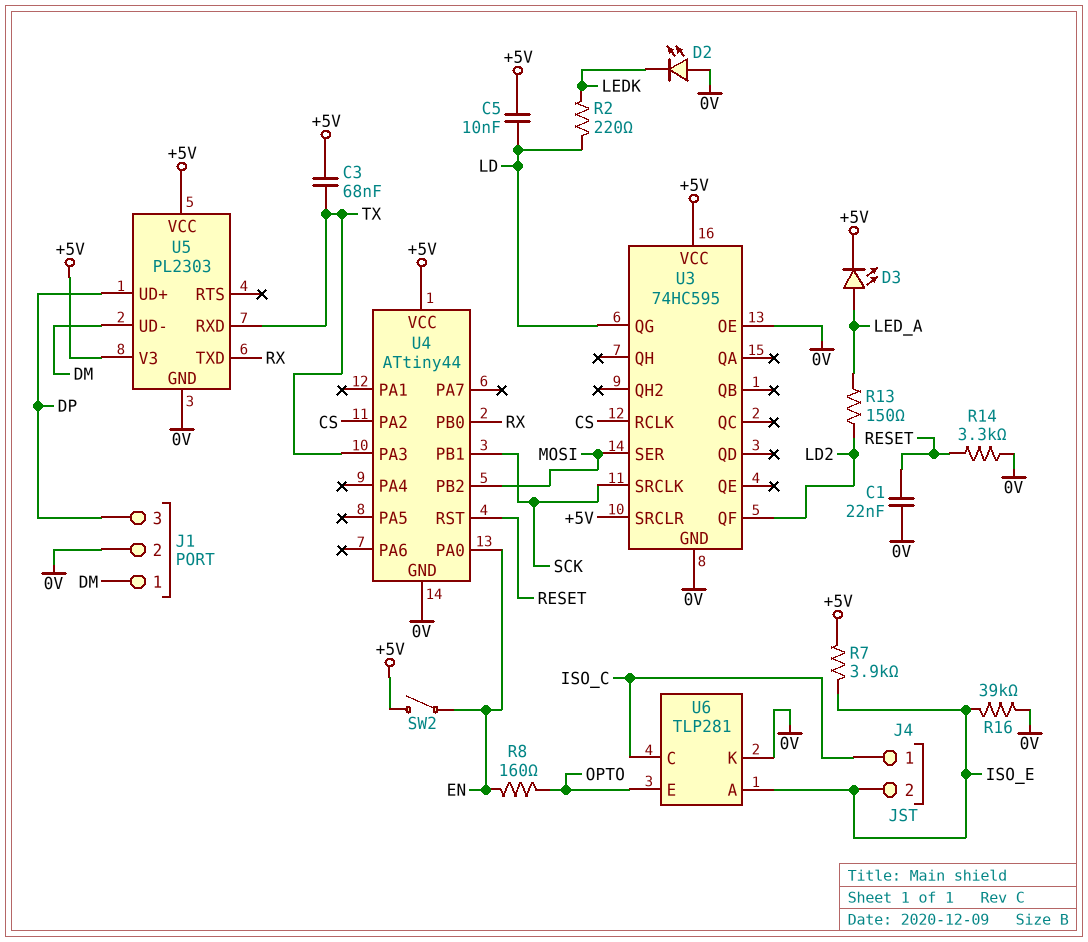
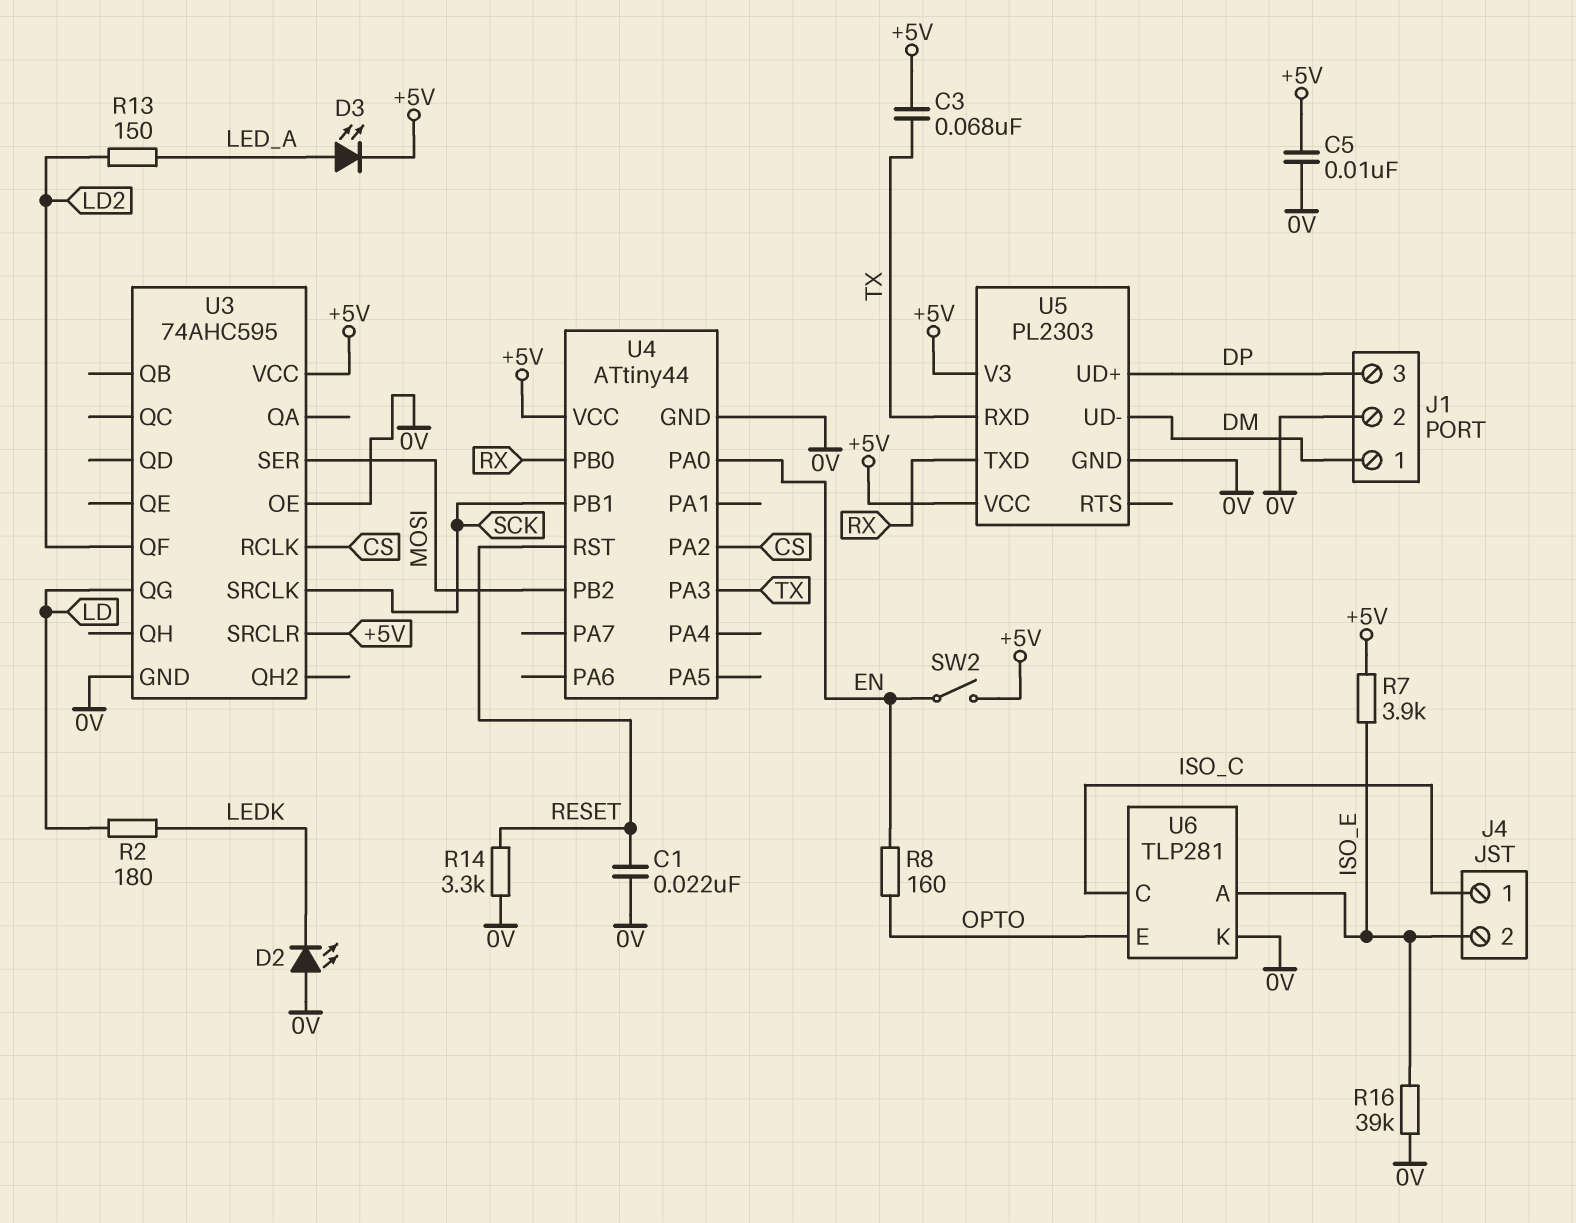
C5: 10nF (+5V, LD) -> 10nF (+5V, 0V)
R2: 220 (LD, LEDK) -> 180 (LD, LEDK)
U3: 74HC595 -> 74AHC595

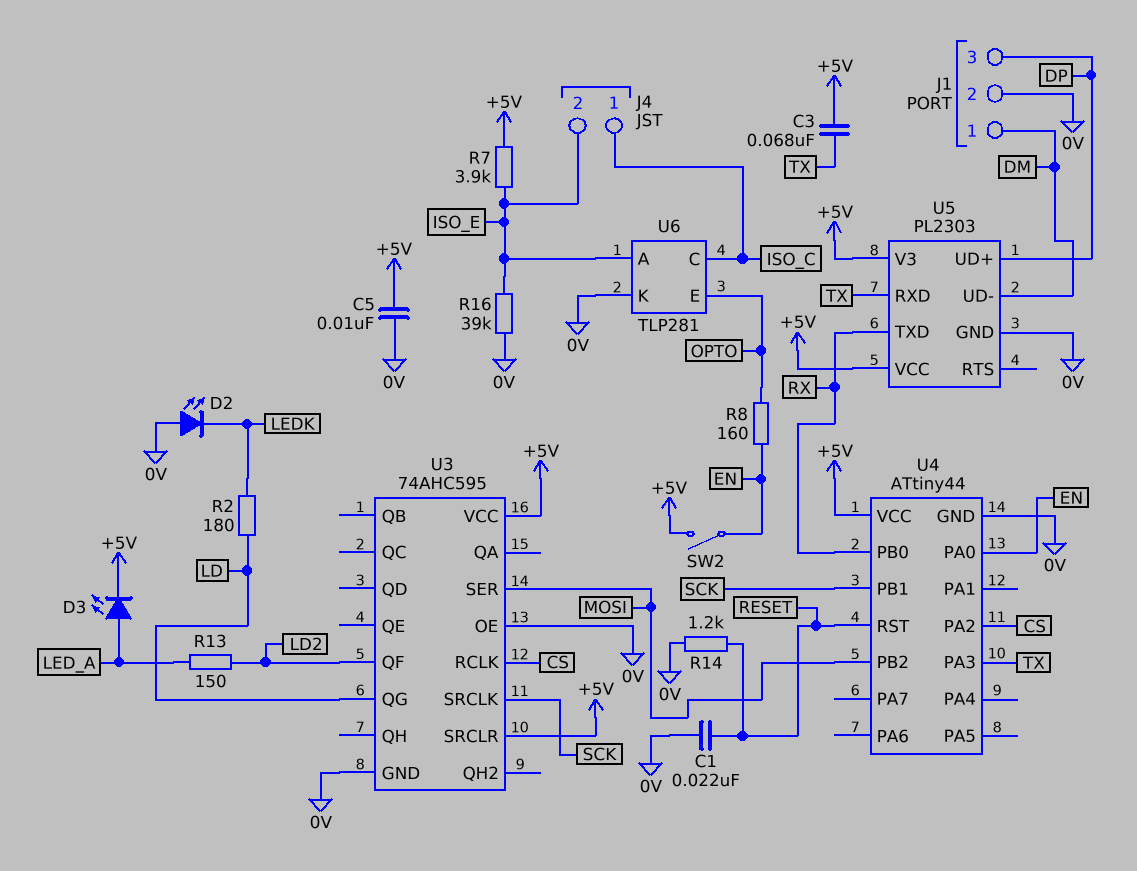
R14: 3.3k (0V, RESET) -> 1.2k (0V, RESET)

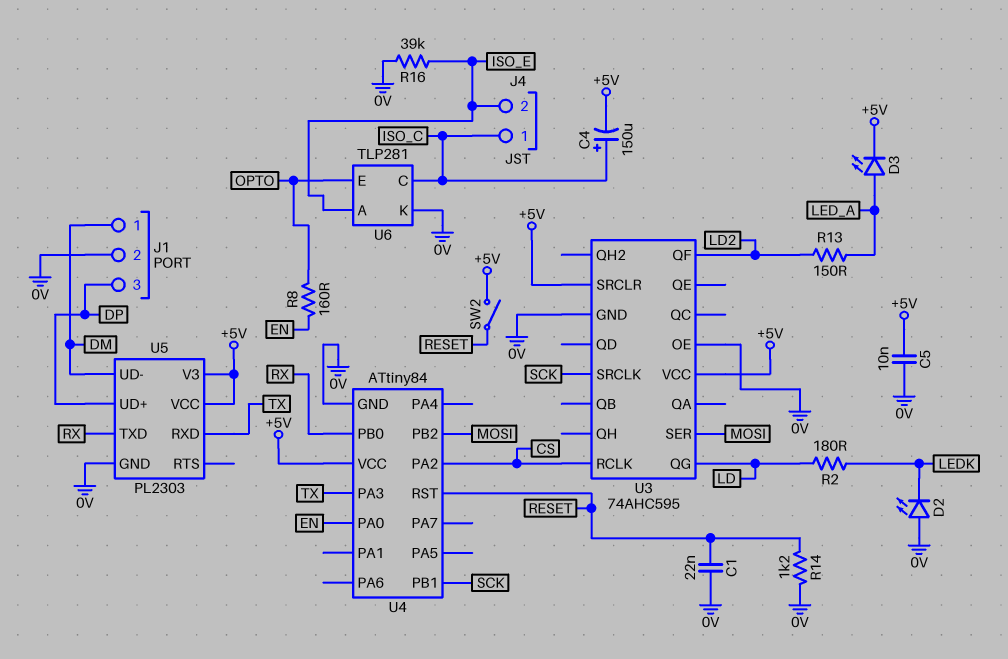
C3: 68nF (+5V, TX) -> none
C4: none -> 150uF (plus ISO_C, minus +5V)
R7: 3.9k (+5V, ISO_E) -> none
SW2: switch (+5V, EN) -> switch (+5V, RESET)
U4: ATtiny44 -> ATtiny84

